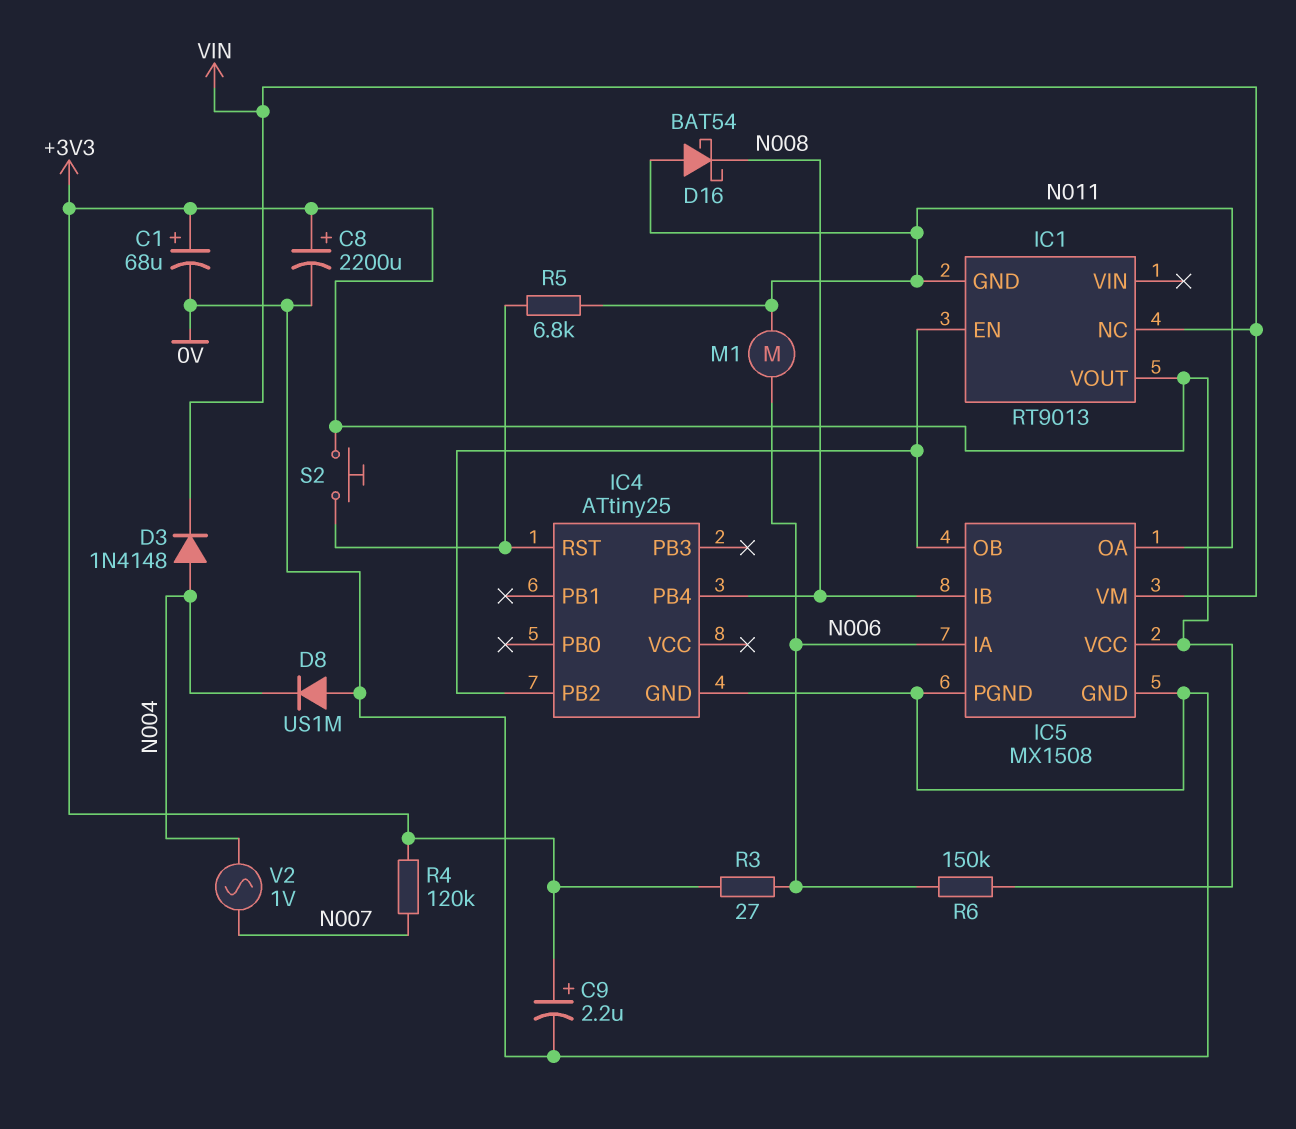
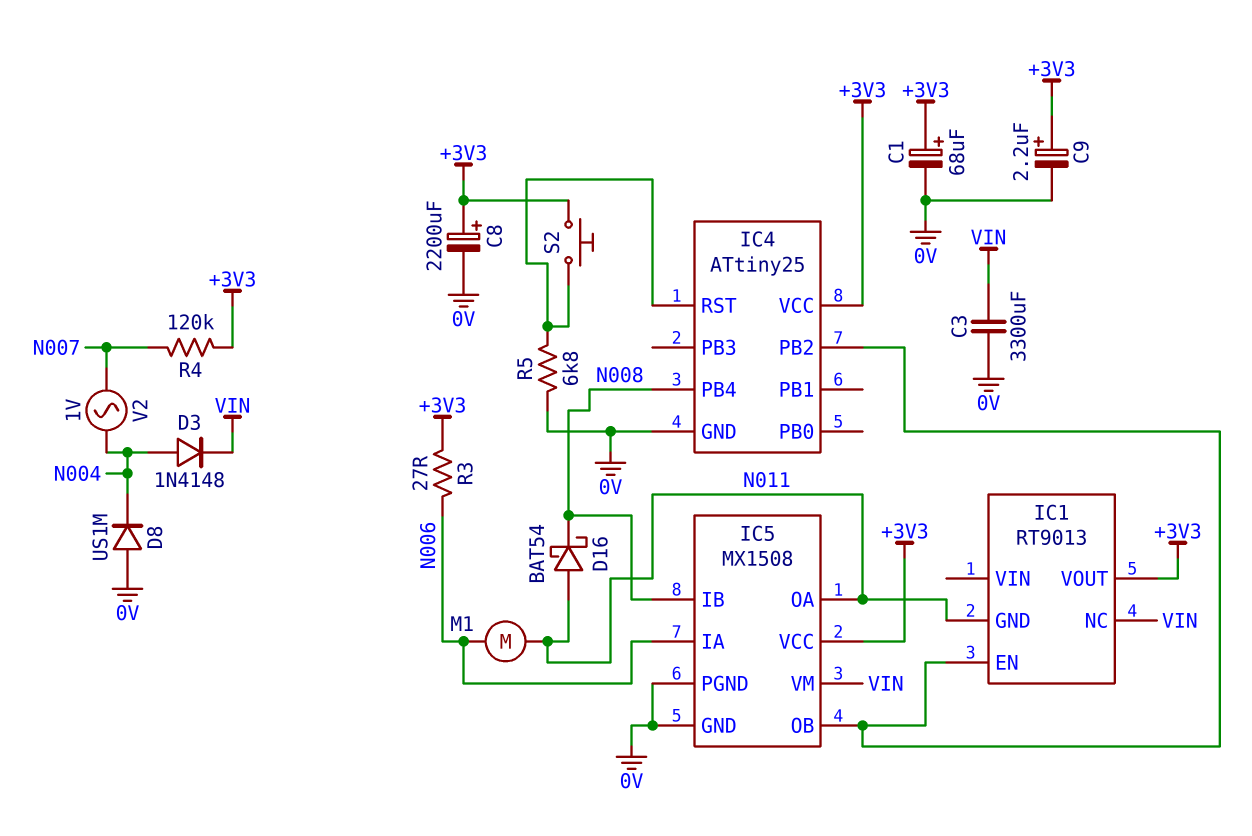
C3: none -> 3300uF (0V, VIN)
IC4 pin VCC: none -> +3V3
R5: 6.8k (IC4/RST, N011) -> 6.8k (0V, IC4/RST)
R6: 150k (+3V3, N006) -> none

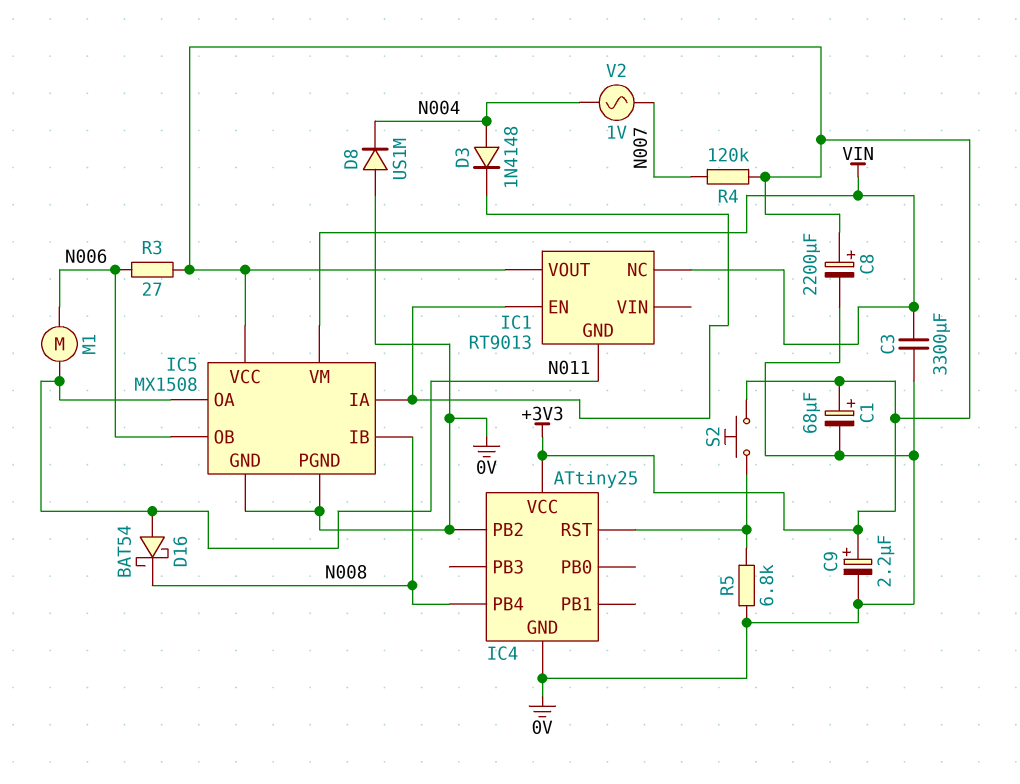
D3: diode 1N4148 (A N004, K VIN) -> diode 1N4148 (A N004, K IC1/EN)
IC4 pin PB2: IC1/EN -> 0V
IC5 pin IA: N006 -> IC1/EN
IC5 pin OB: IC1/EN -> N006

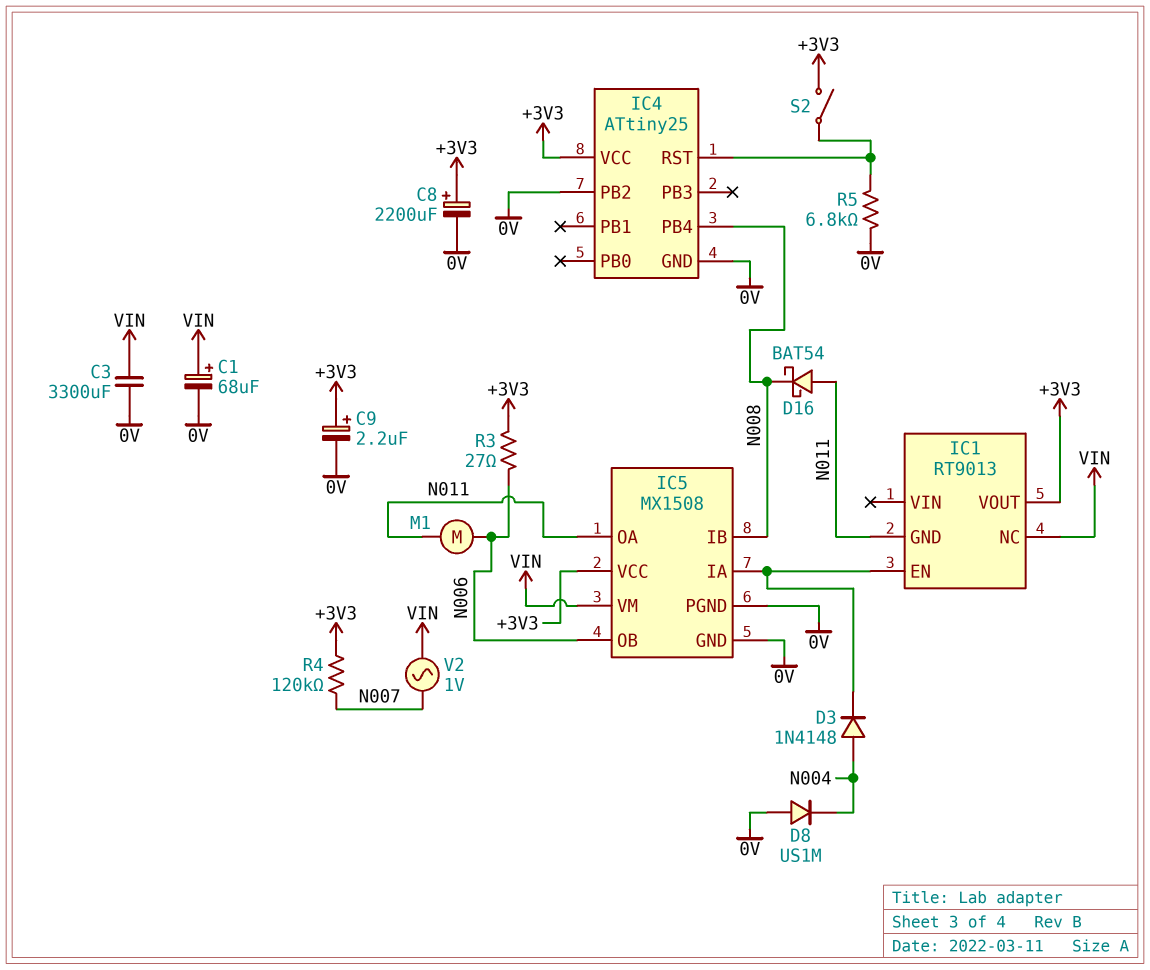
C1: 68uF (plus +3V3, minus 0V) -> 68uF (plus VIN, minus 0V)
S2: button (+3V3, IC4/RST) -> switch (+3V3, IC4/RST)
V2: AC 1V (N004, N007) -> AC 1V (N007, VIN)

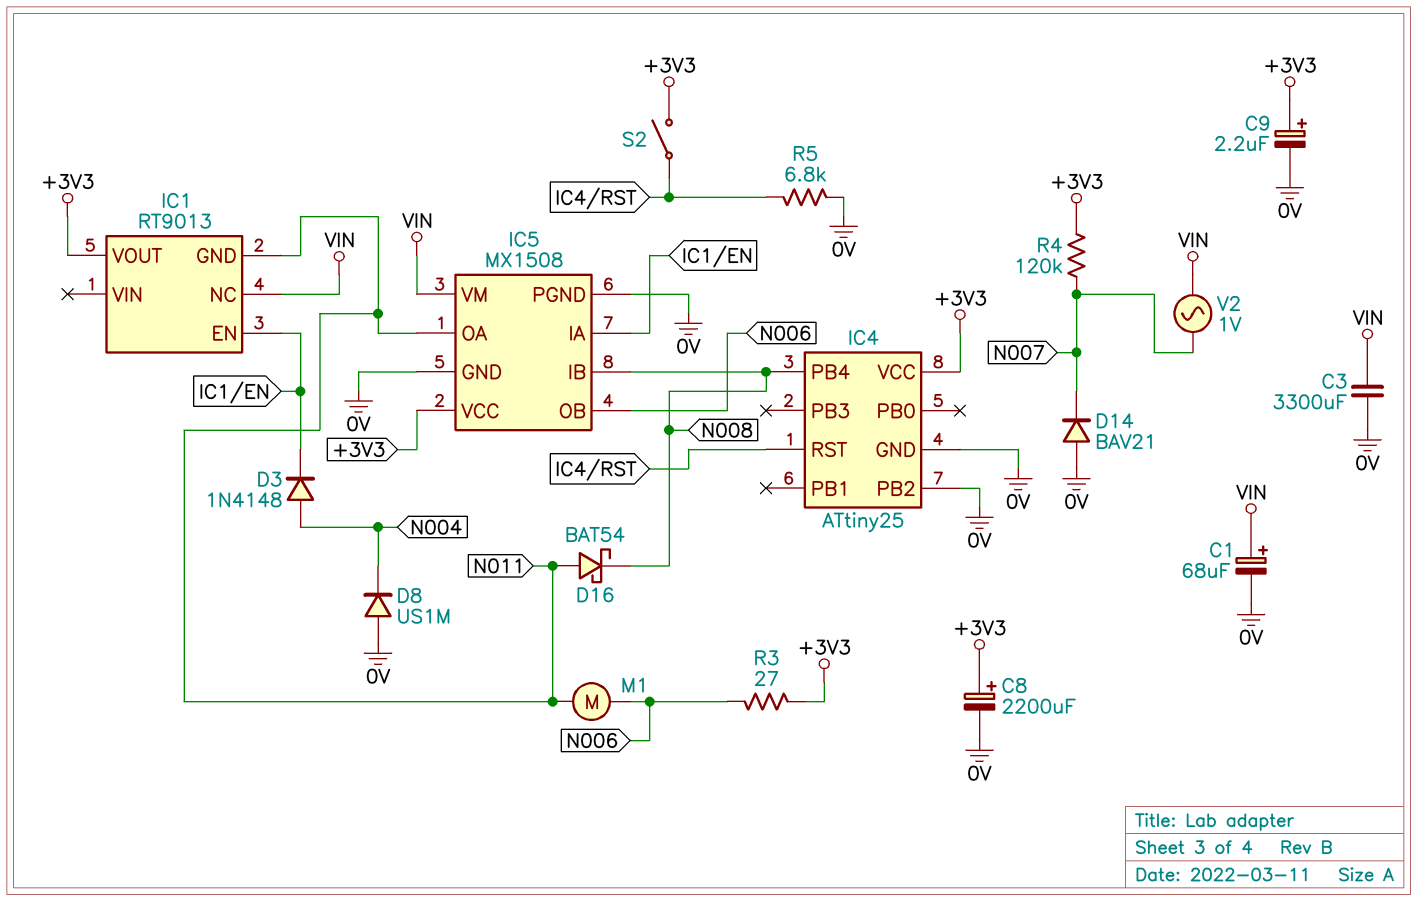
D14: none -> diode BAV21 (A 0V, K N007)

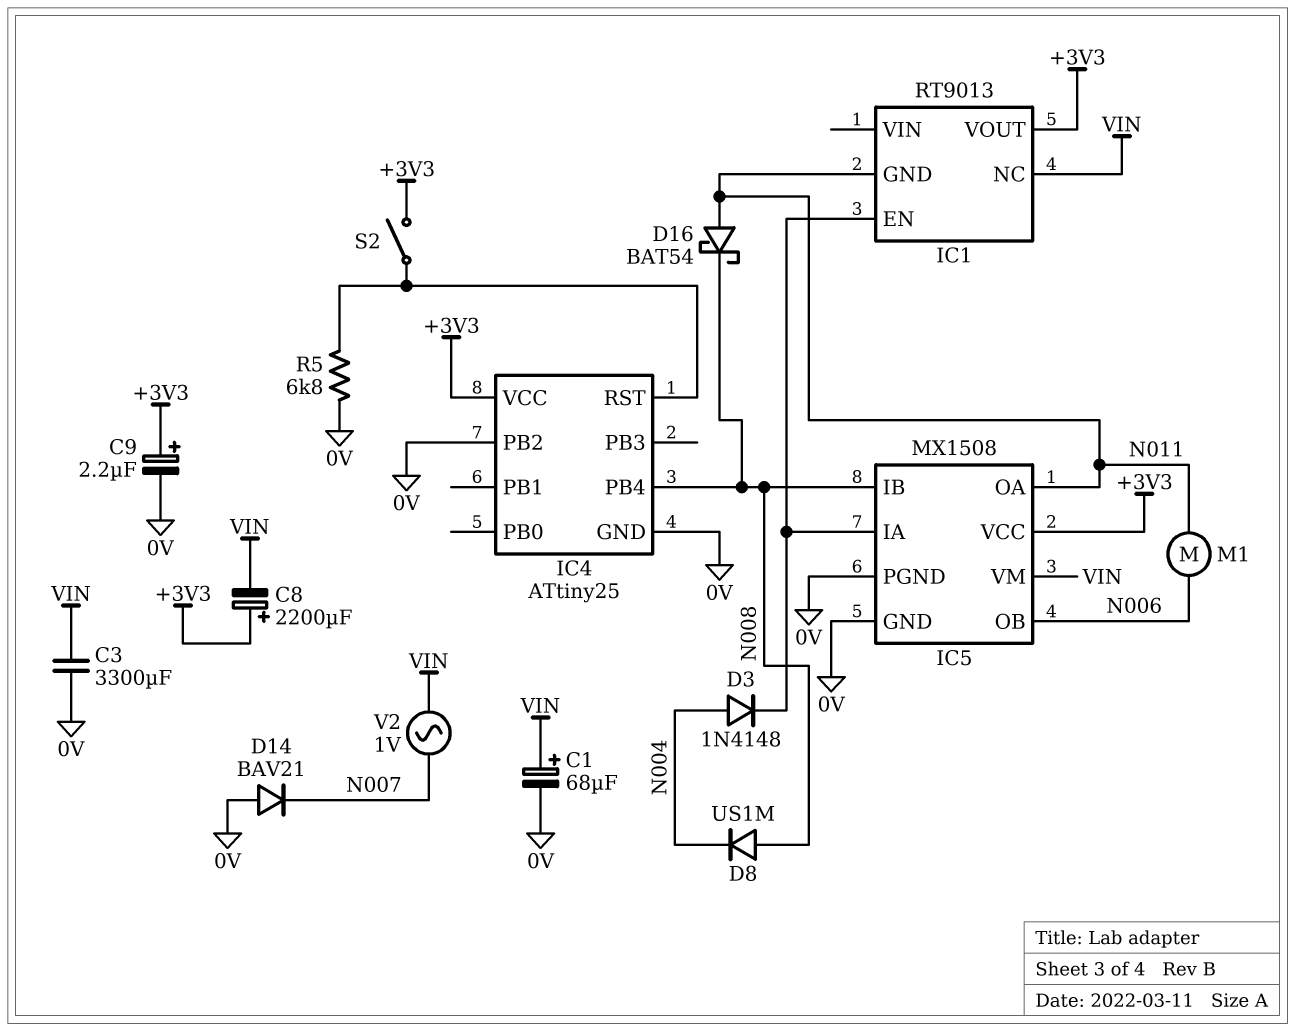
C8: 2200uF (plus +3V3, minus 0V) -> 2200uF (plus +3V3, minus VIN)
D8: diode US1M (A 0V, K N004) -> diode US1M (A N008, K N004)
R3: 27 (+3V3, N006) -> none
R4: 120k (+3V3, N007) -> none

